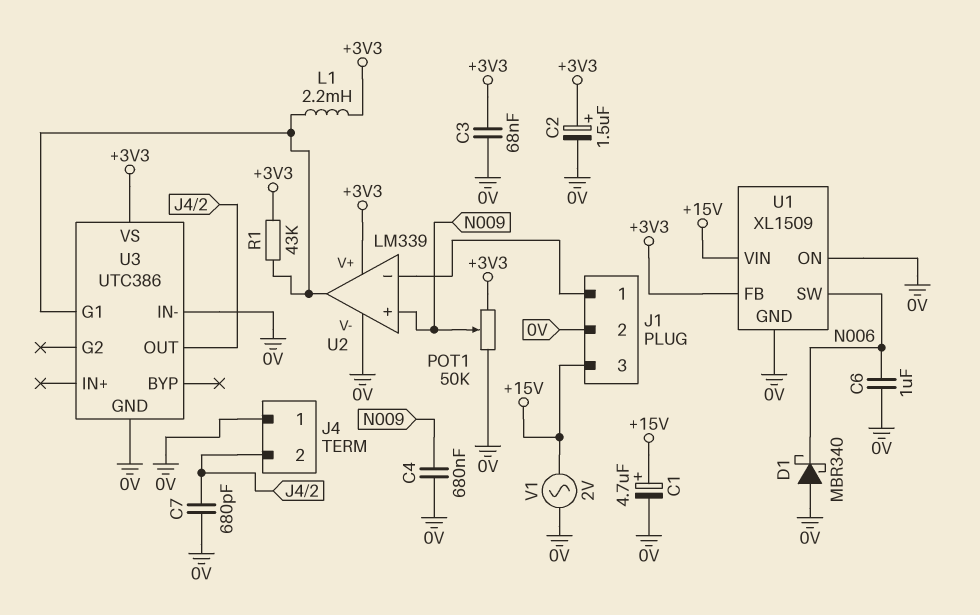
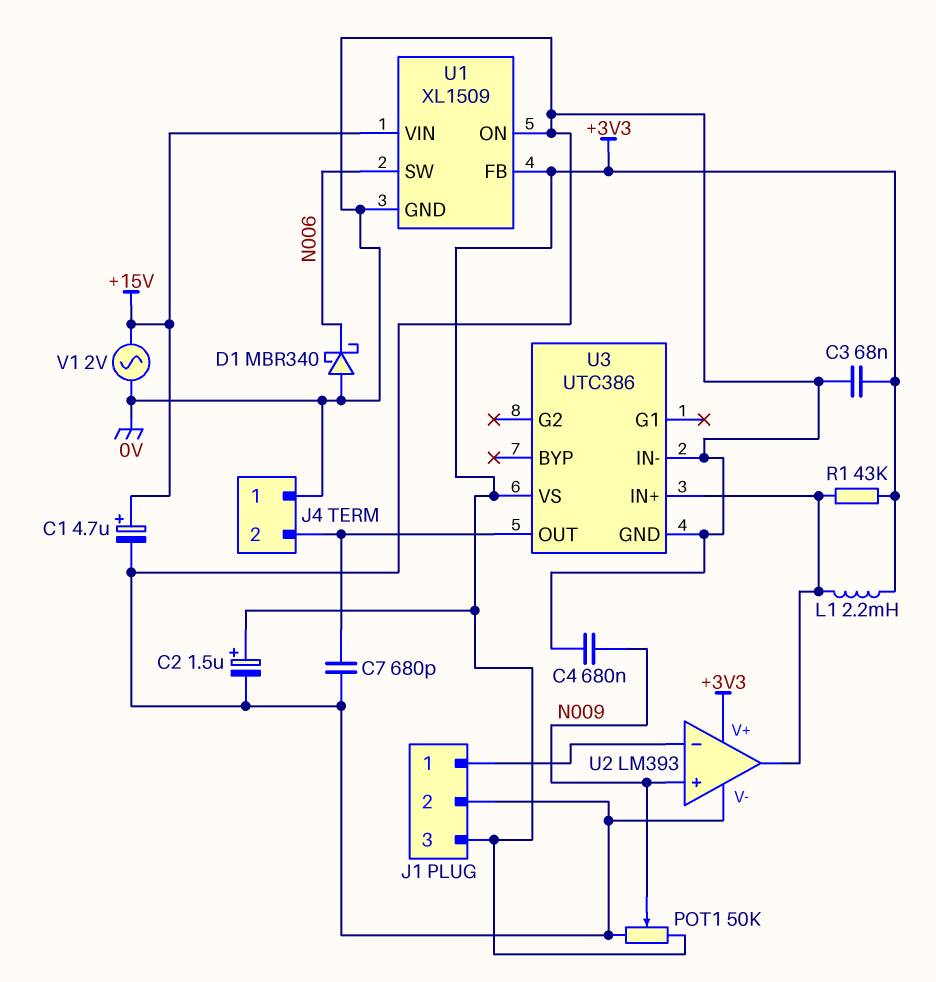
C6: 1uF (0V, N006) -> none
J1 pin 3: +15V -> +3V3
U2: LM339 -> LM393
U3 pin G1: U2/out -> none
U3 pin IN+: none -> U2/out

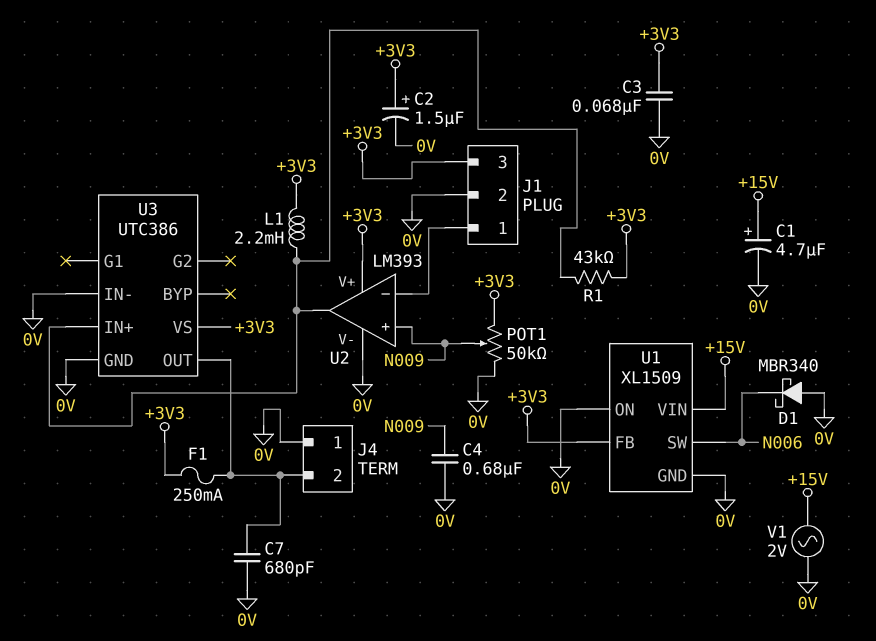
F1: none -> 250mA (+3V3, J4/2)

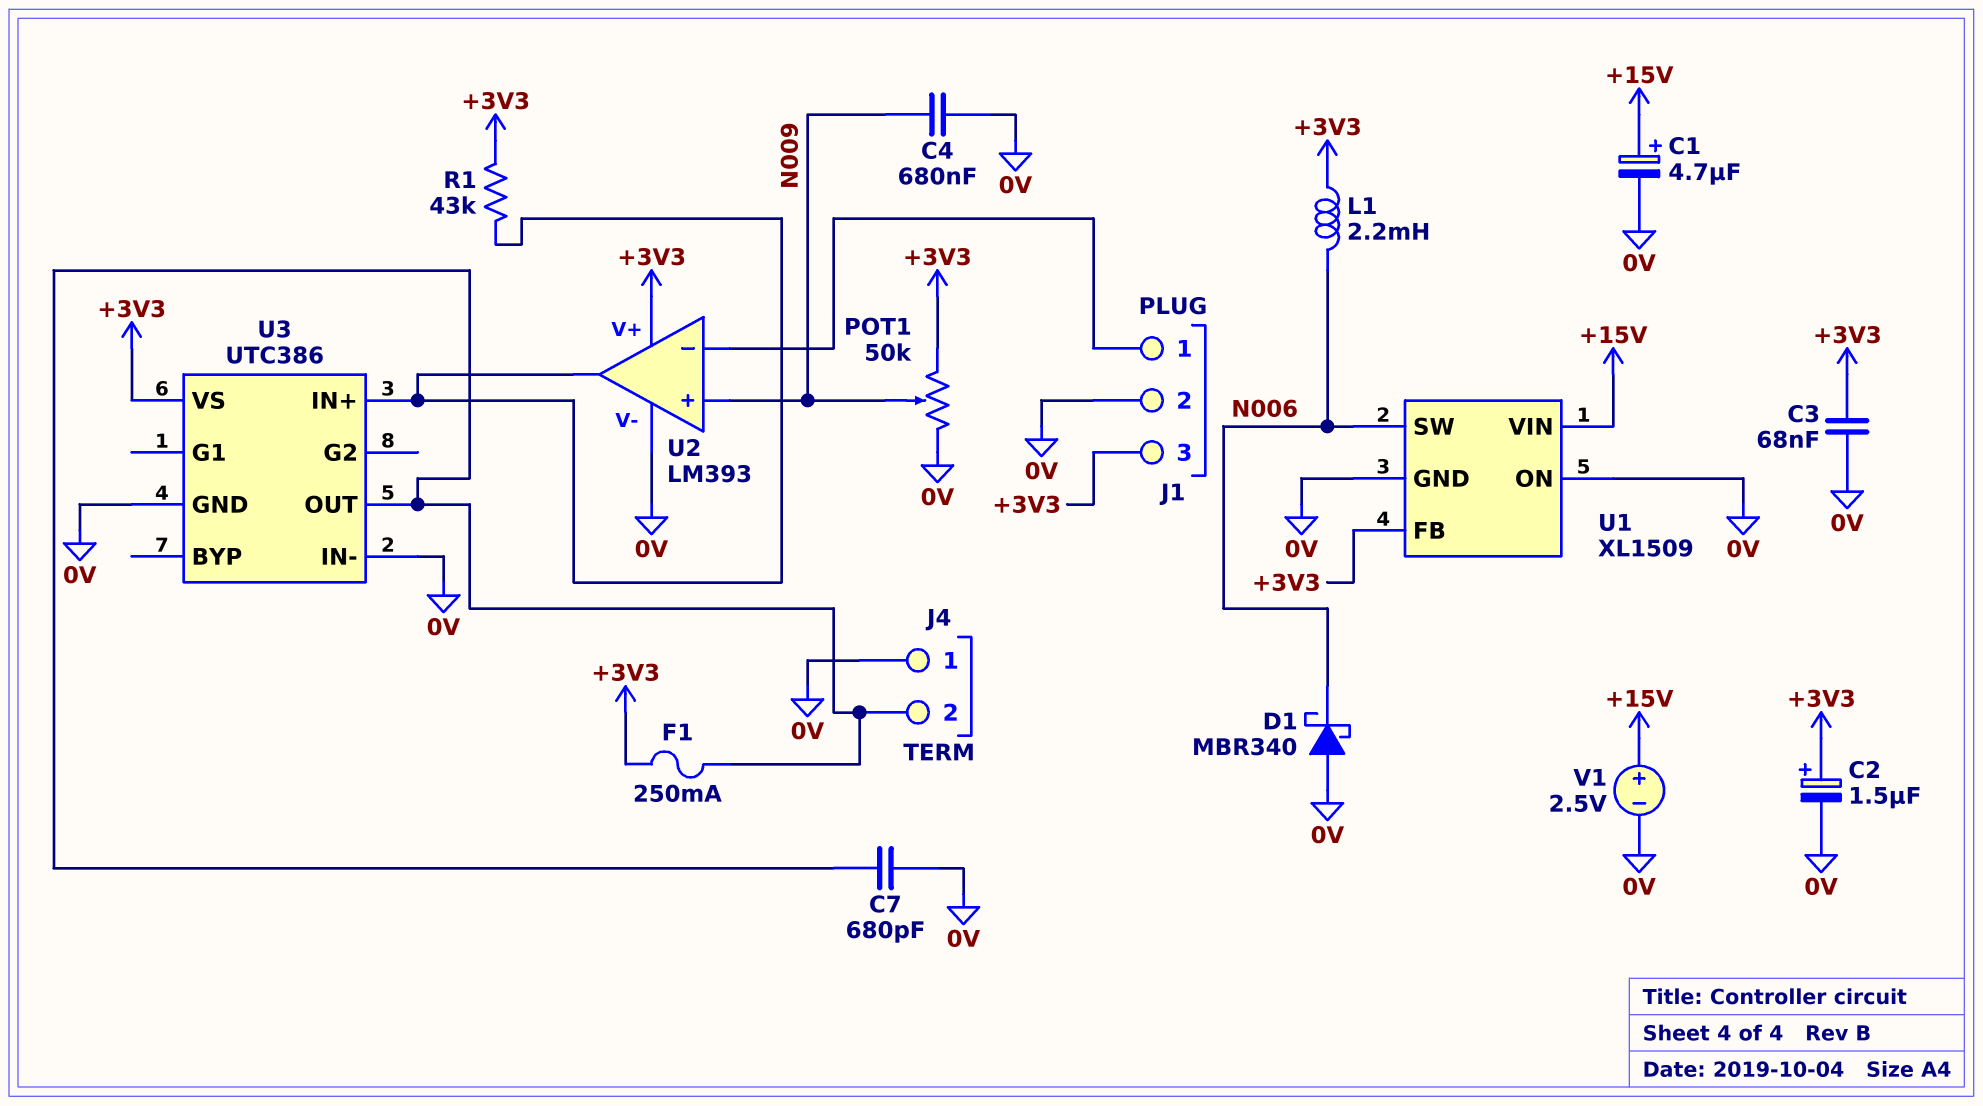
L1: 2.2mH (+3V3, U2/out) -> 2.2mH (+3V3, N006)
V1: AC 2V (+15V, 0V) -> 2.5V (plus +15V, minus 0V)

